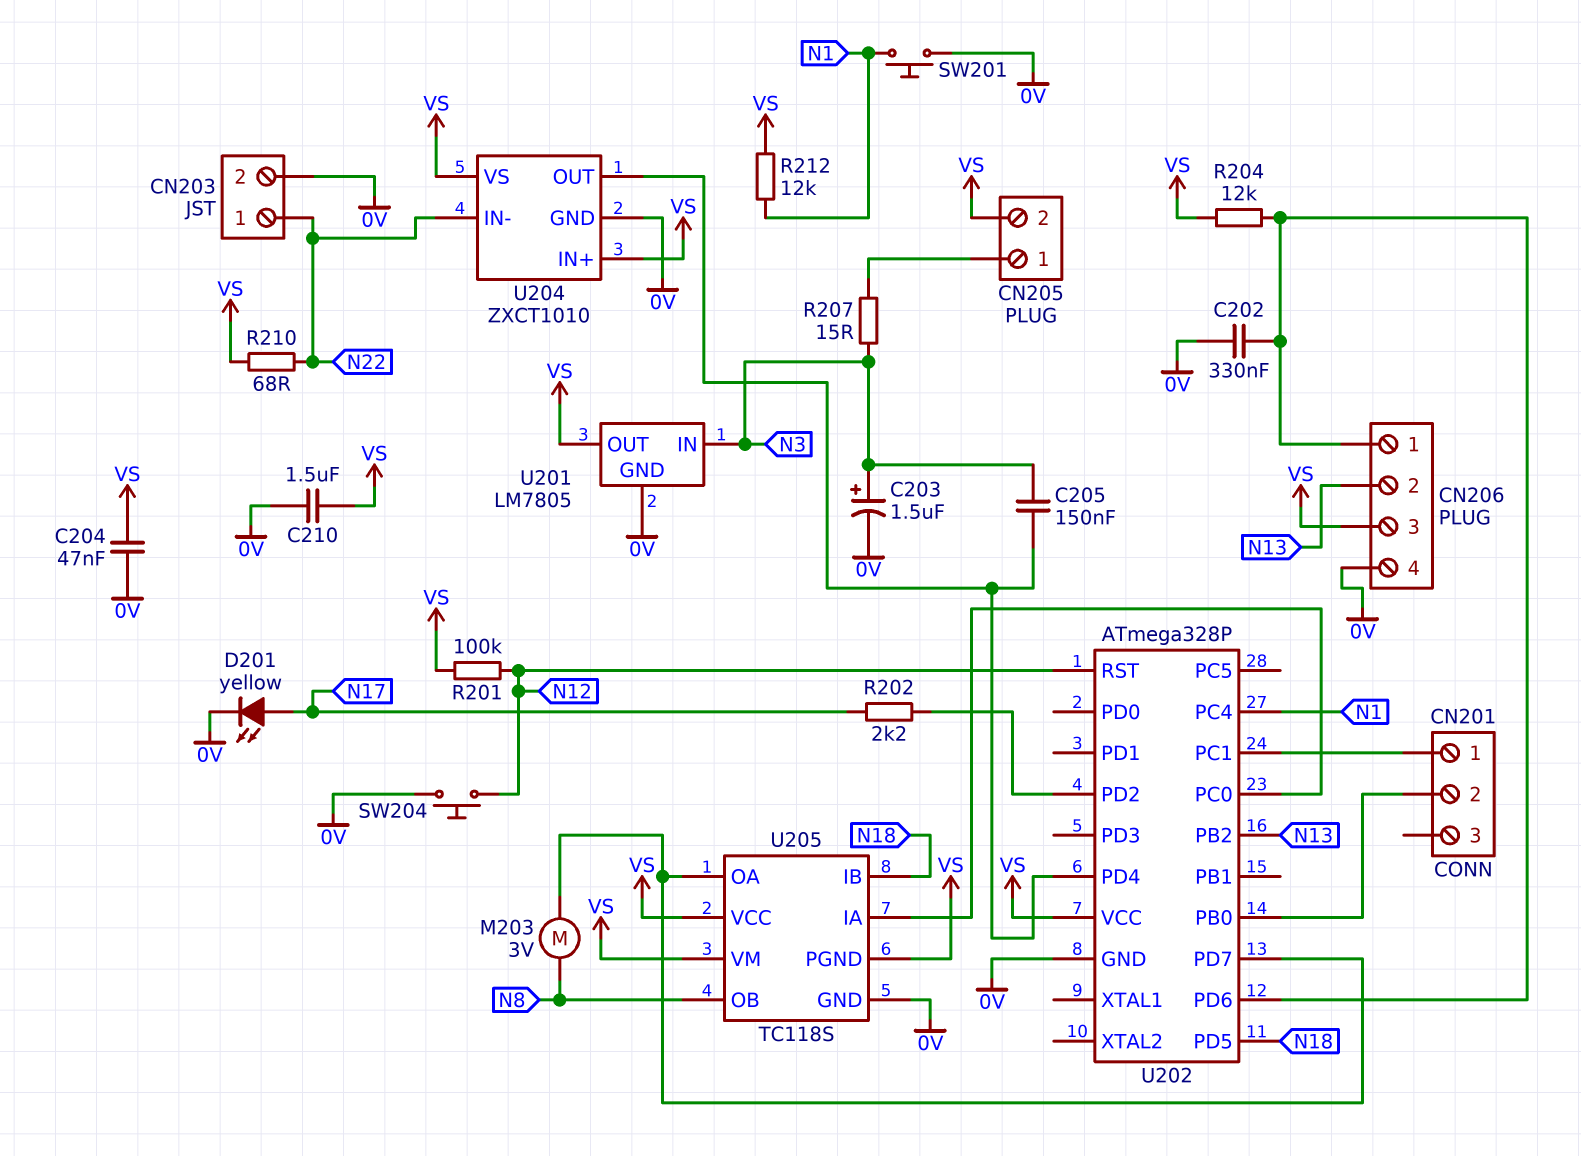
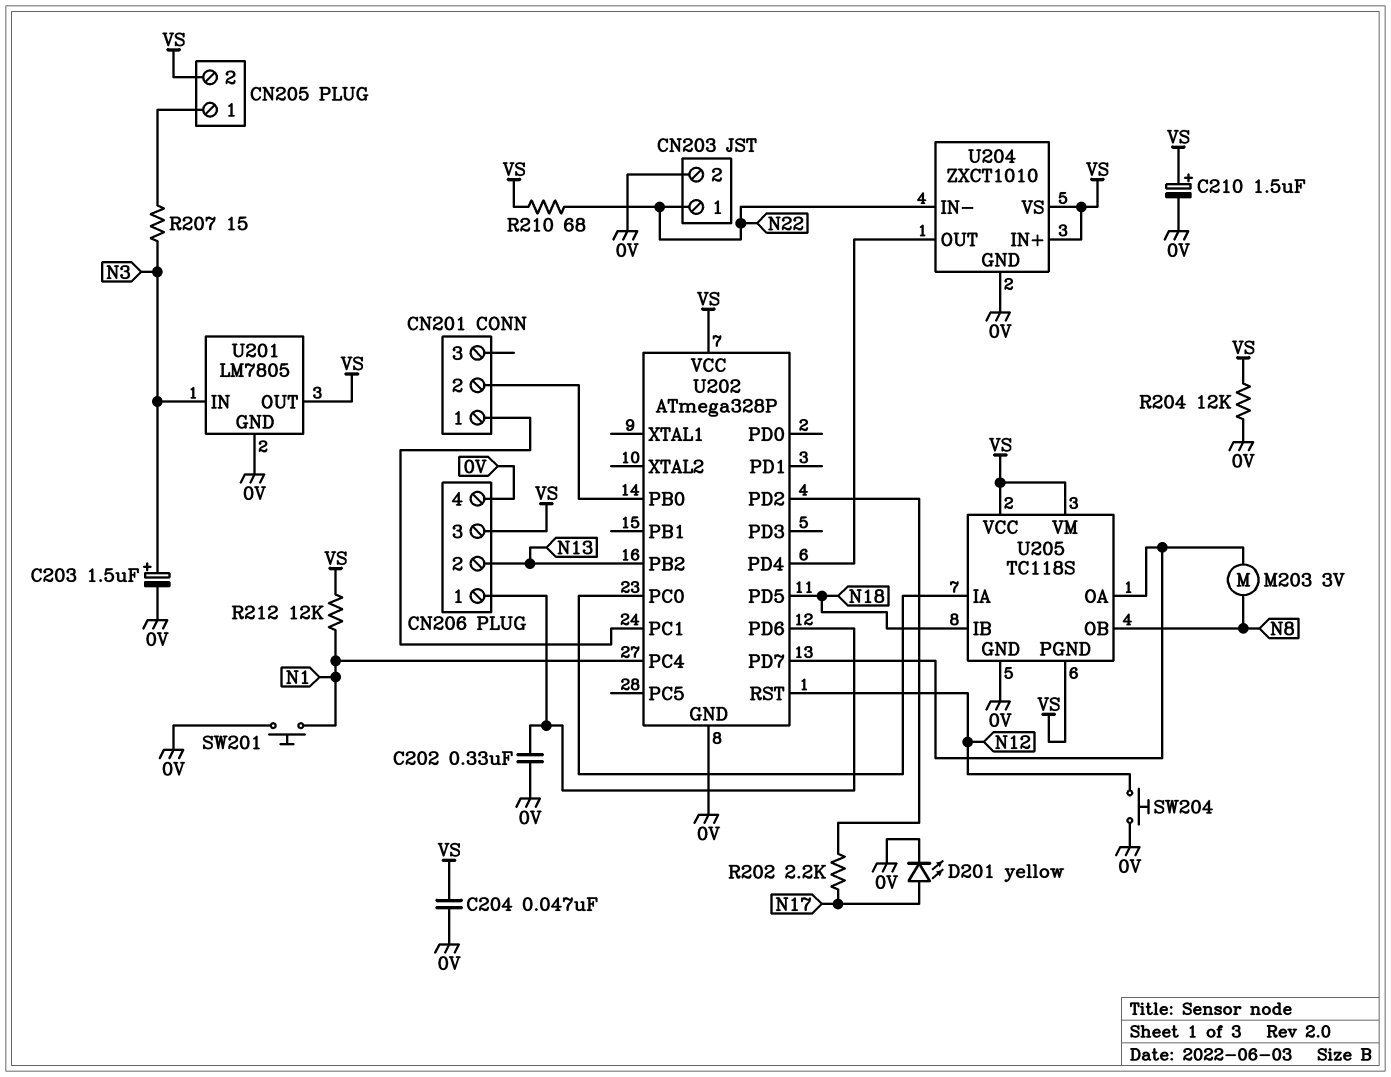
C205: 150nF (N3, U202/PD4) -> none
C210: 1.5uF (0V, VS) -> 1.5uF (plus VS, minus 0V)
R201: 100k (N12, VS) -> none
R204: 12k (CN206/1, VS) -> 12k (0V, VS)

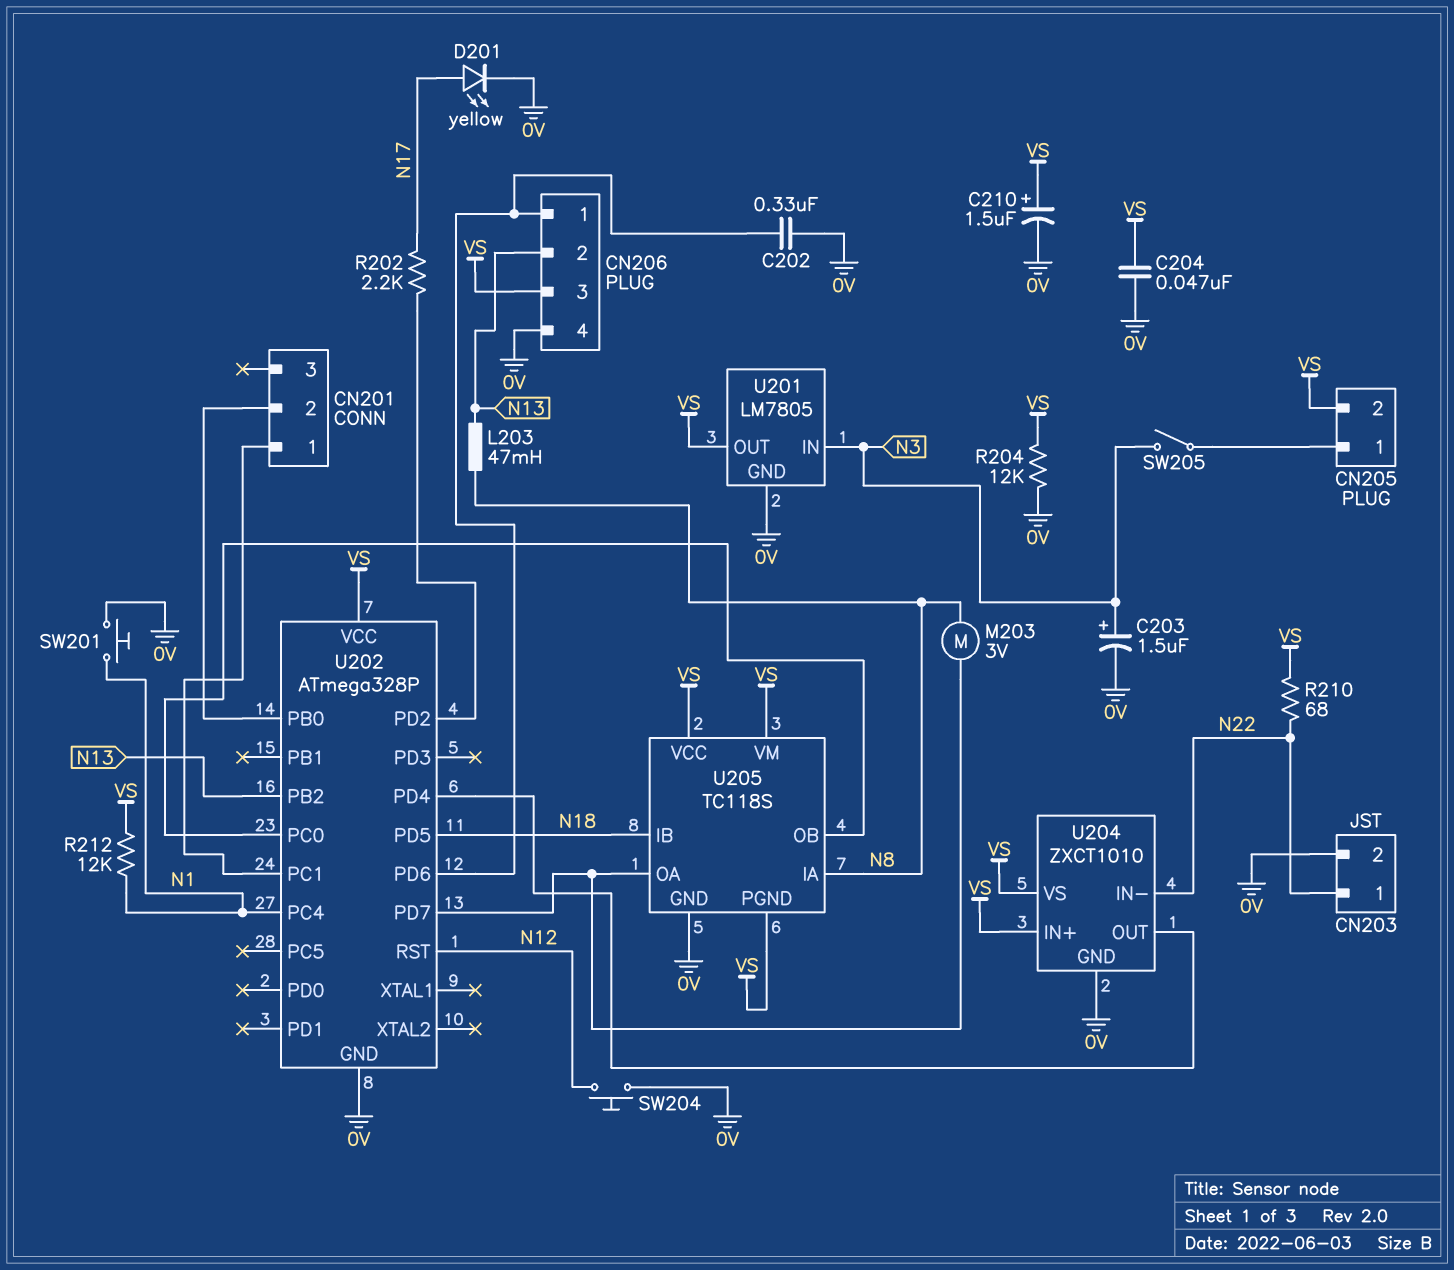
L203: none -> 47mH (N8, N13)
R207: 15 (CN205/1, N3) -> none
SW205: none -> switch (CN205/1, N3)
U205 pin IA: U202/PC0 -> N8
U205 pin OB: N8 -> U202/PC0

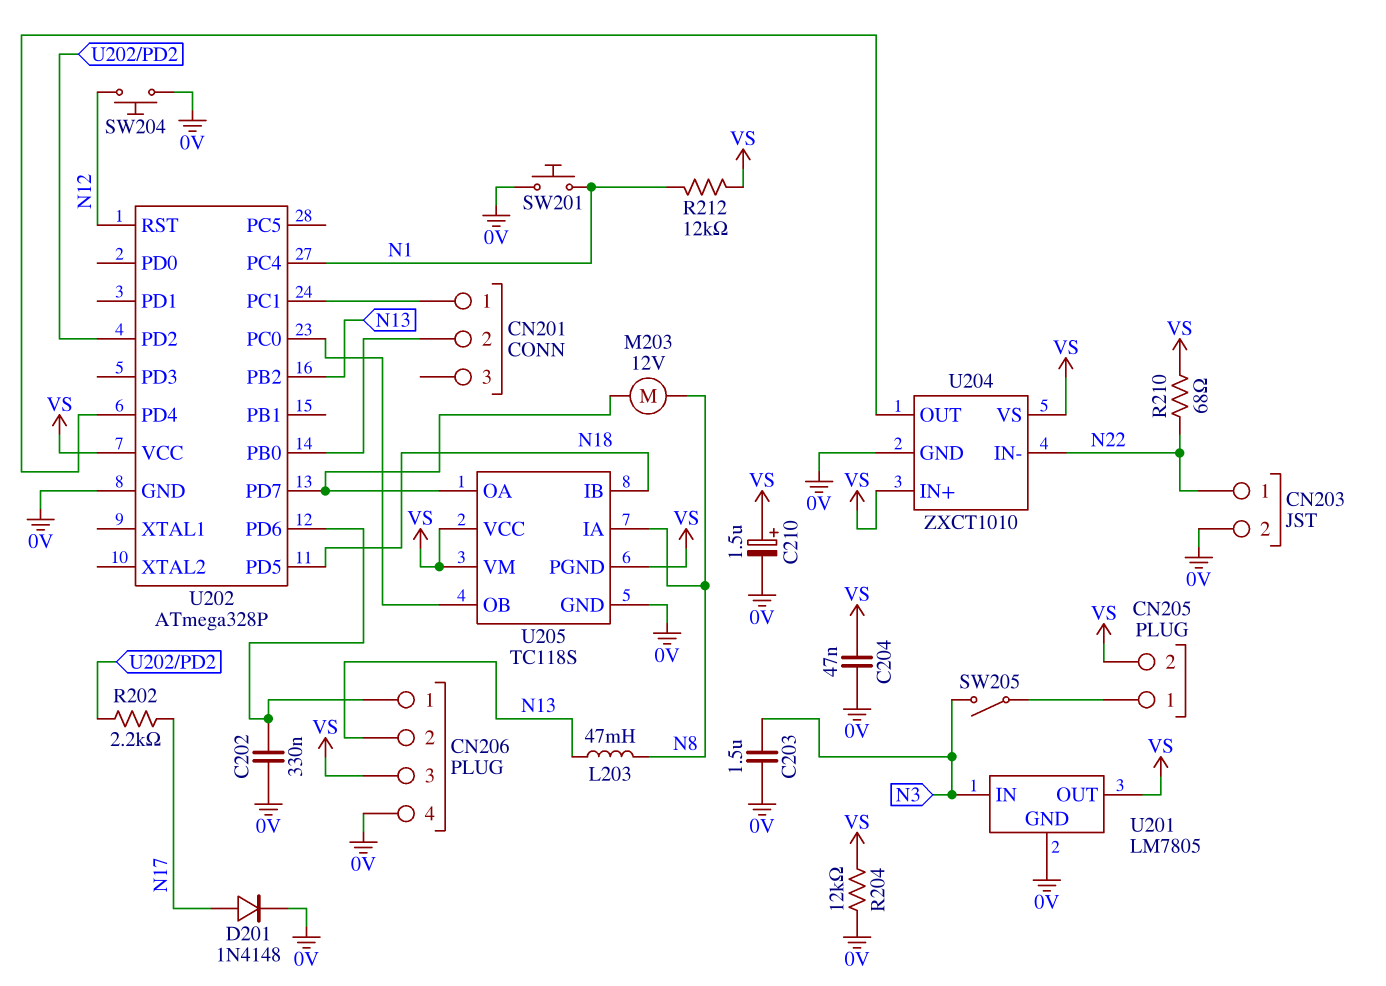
C203: 1.5uF (plus N3, minus 0V) -> 1.5uF (0V, N3)
D201: LED yellow (A N17, K 0V) -> diode 1N4148 (A N17, K 0V)
M203: motor 3V (N8, U202/PD7) -> motor 12V (N8, U202/PD7)

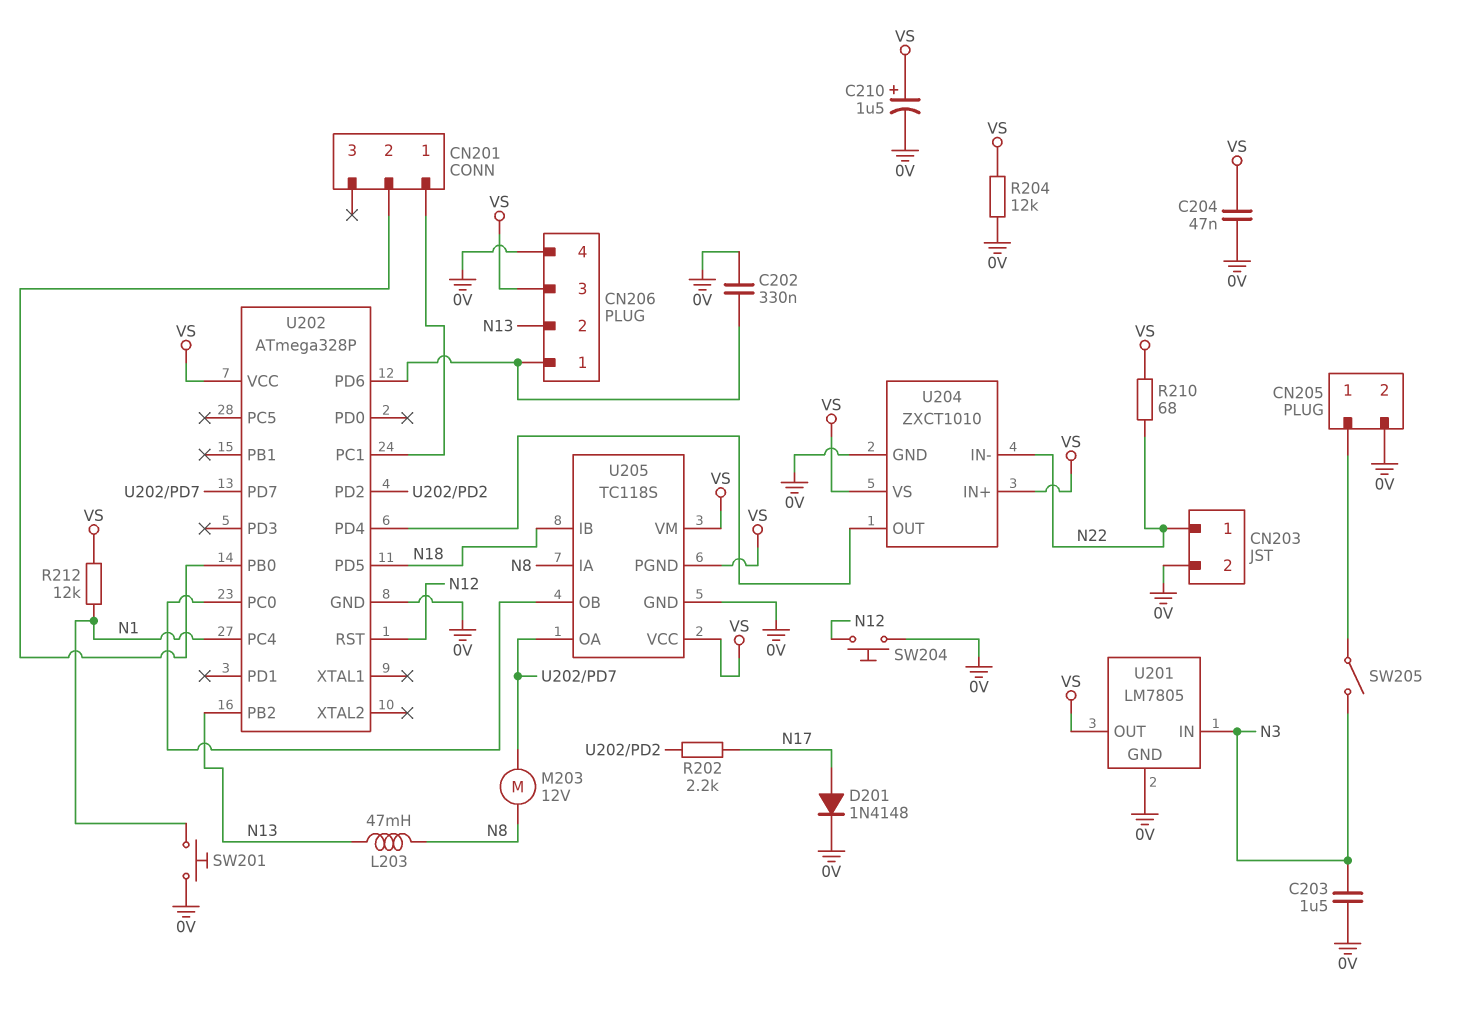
CN205 pin 2: VS -> 0V

